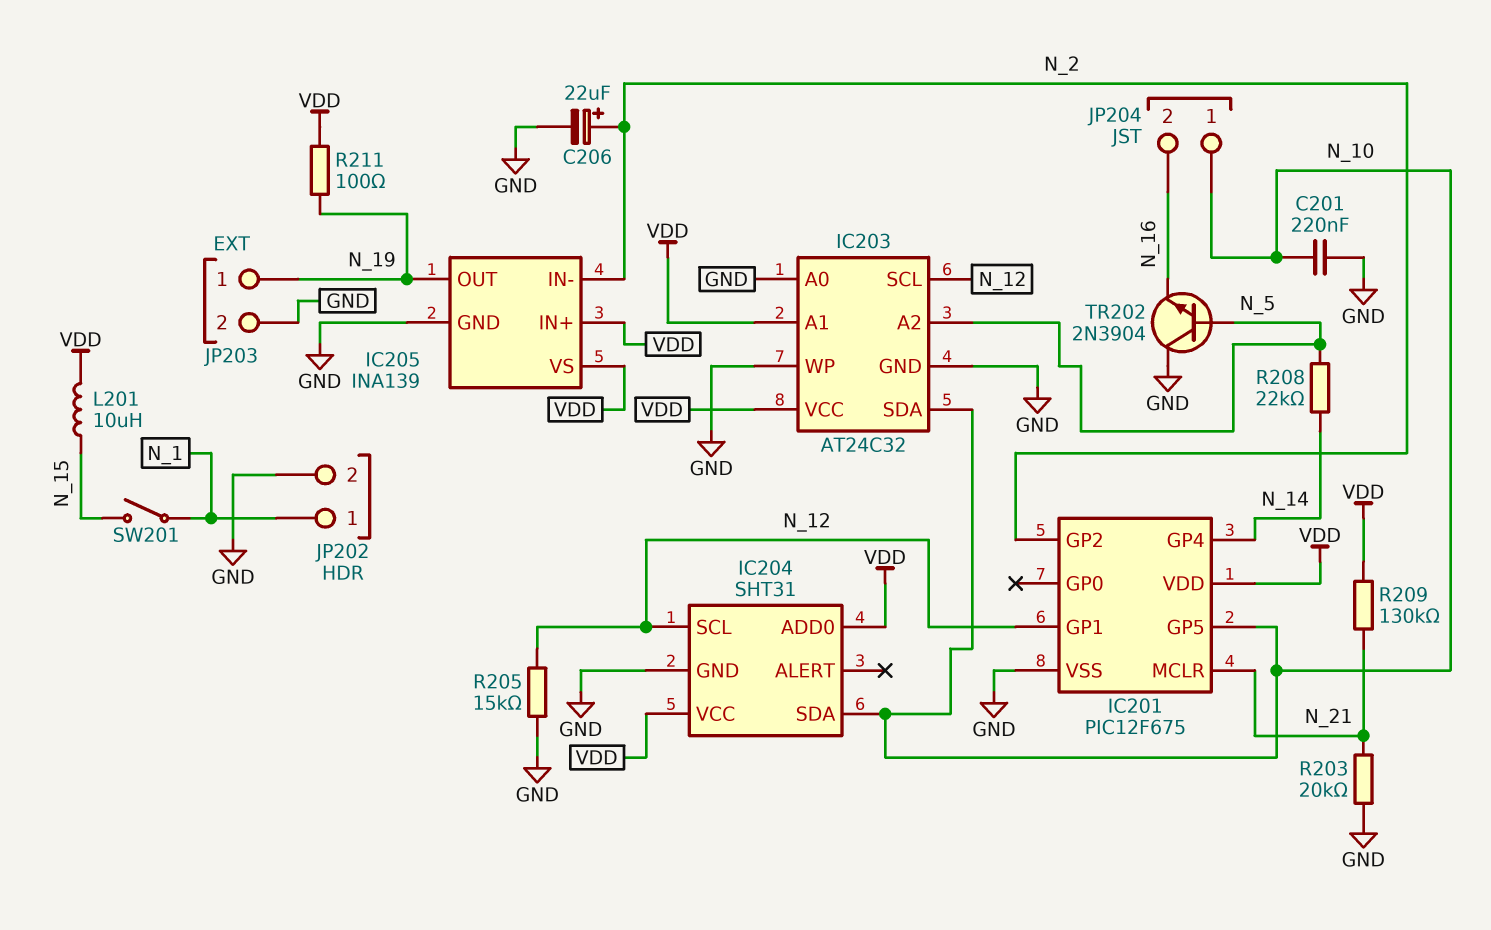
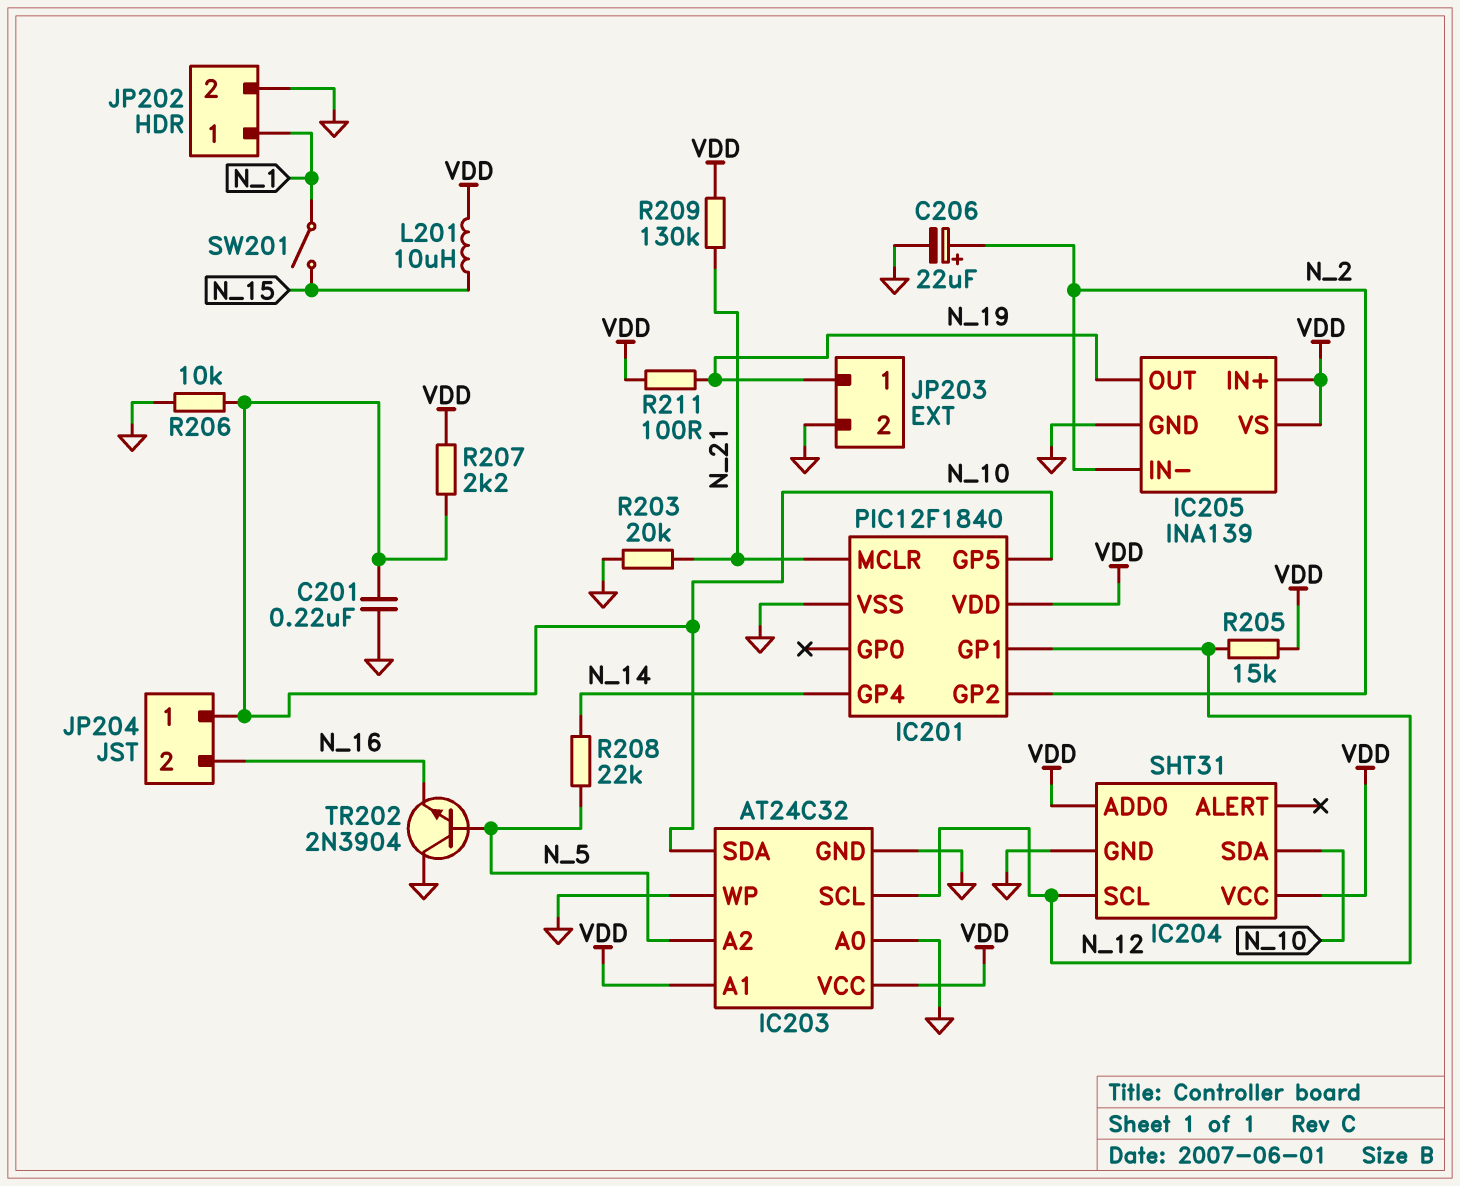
IC201: PIC12F675 -> PIC12F1840
R205: 15k (GND, N_12) -> 15k (N_12, VDD)
R206: none -> 10k (GND, N_10)
R207: none -> 2.2k (N_10, VDD)

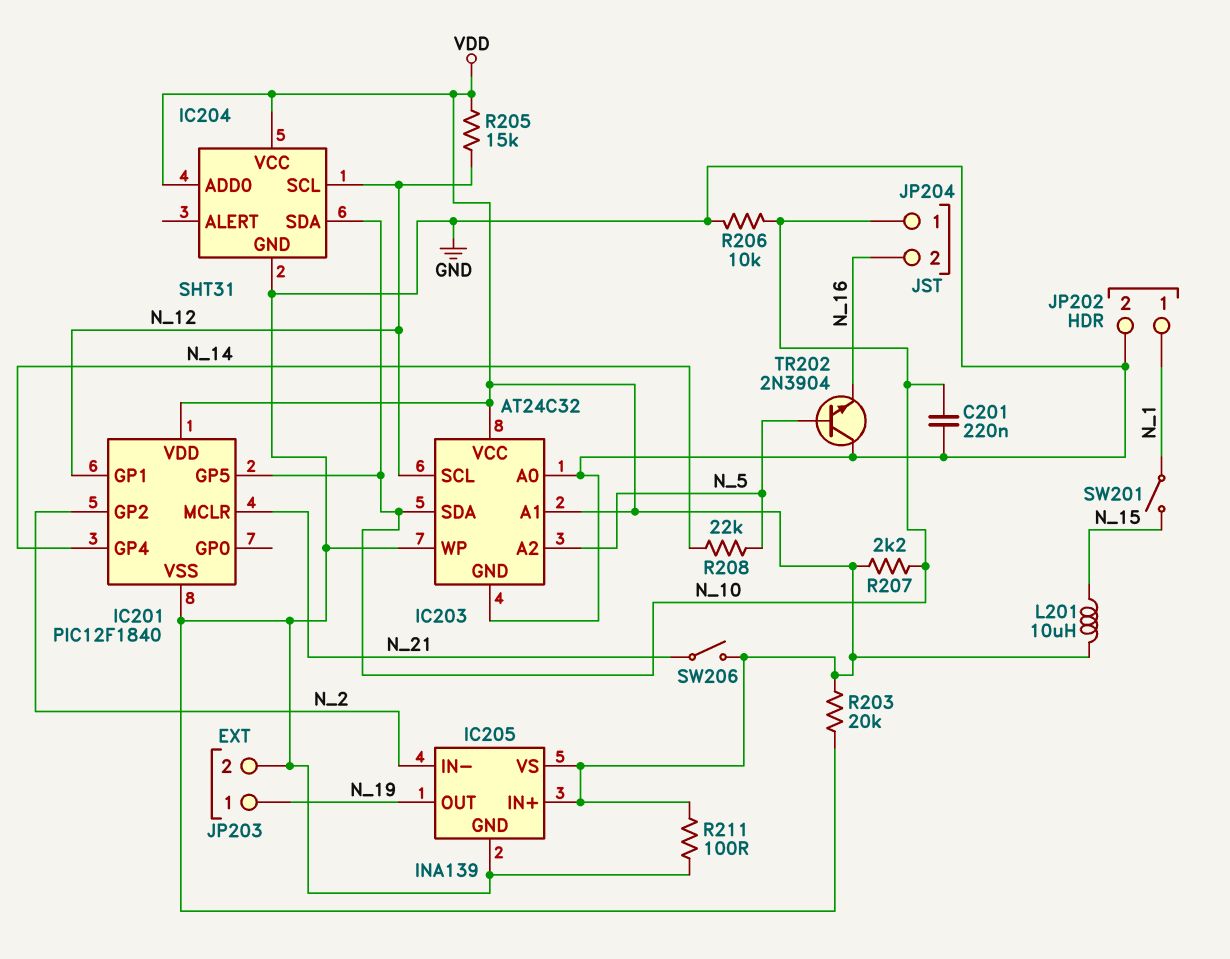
C206: 22uF (plus N_2, minus GND) -> none
R203: 20k (GND, N_21) -> 20k (GND, VDD)
R209: 130k (N_21, VDD) -> none
R211: 100 (N_19, VDD) -> 100 (GND, VDD)
SW206: none -> switch (N_21, VDD)

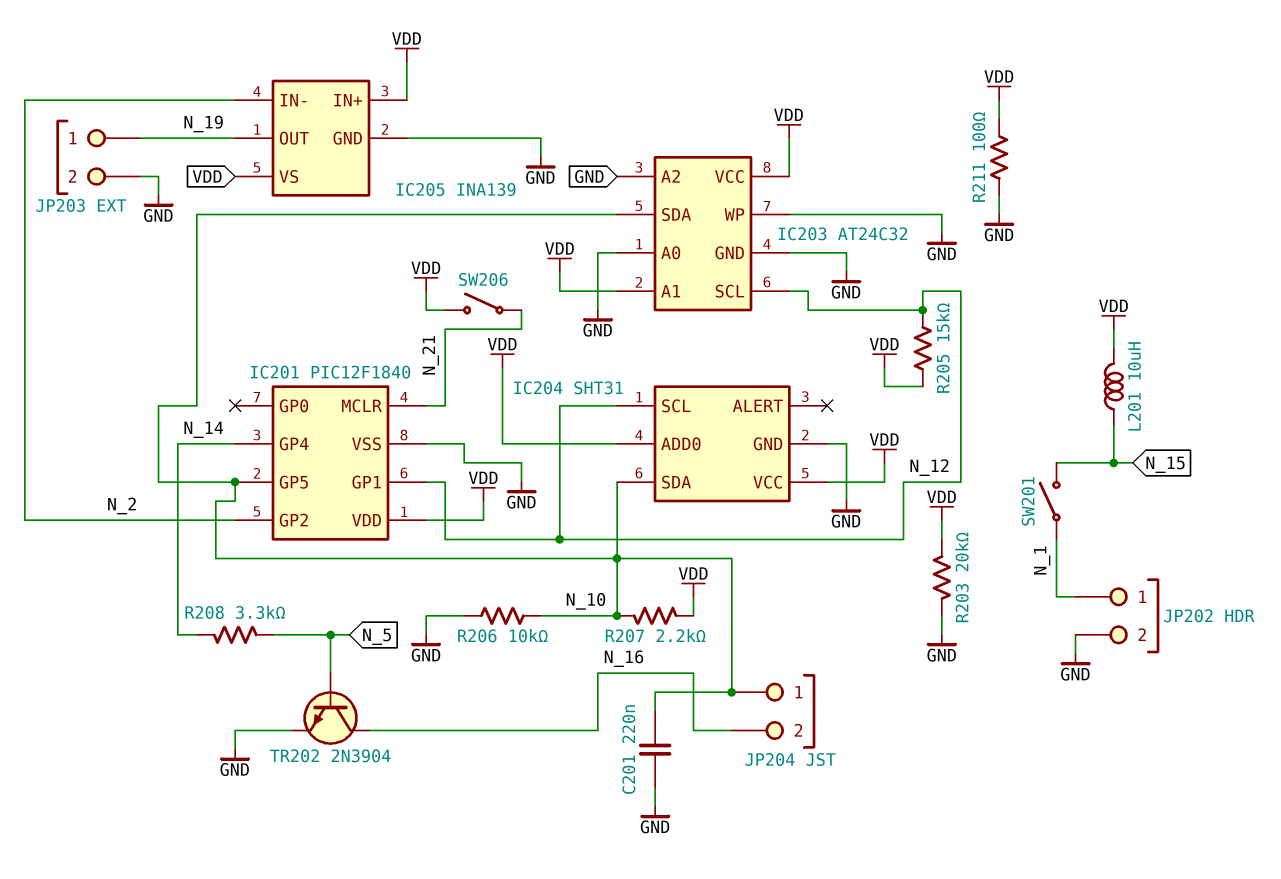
IC203 pin A2: N_5 -> GND
R208: 22k (N_5, N_14) -> 3.3k (N_5, N_14)
TR202: NPN 2N3904 (B N_5, C GND, E N_16) -> NPN 2N3904 (B N_5, C N_16, E GND)

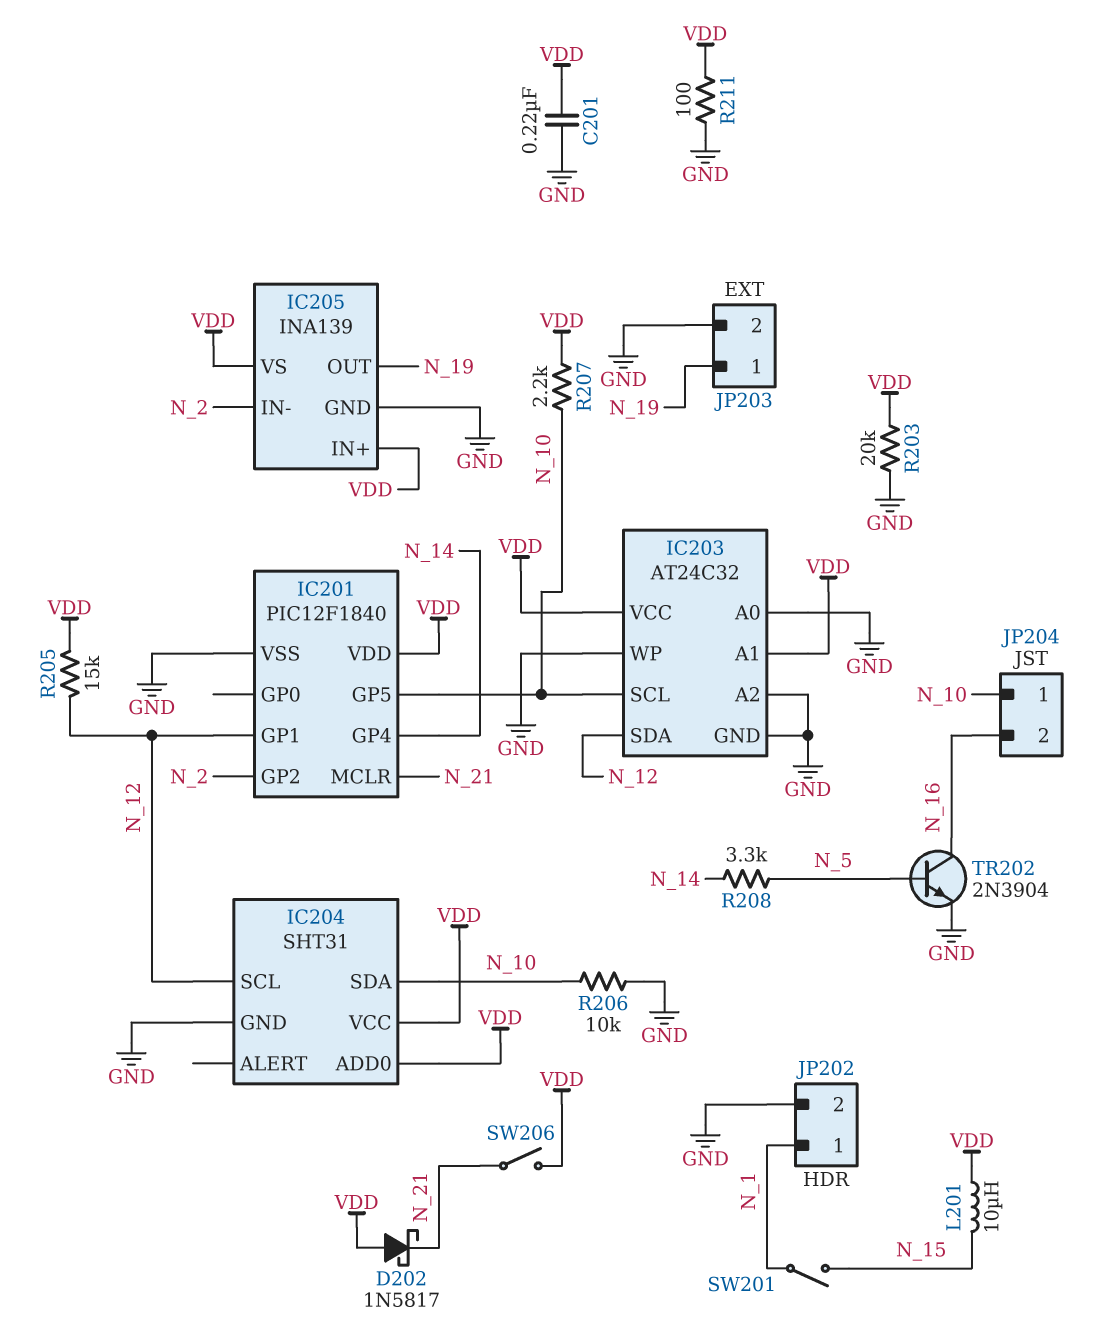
C201: 220nF (GND, N_10) -> 220nF (GND, VDD)
D202: none -> schottky 1N5817 (A VDD, K N_21)
IC203 pin SCL: N_12 -> N_10
IC203 pin SDA: N_10 -> N_12

